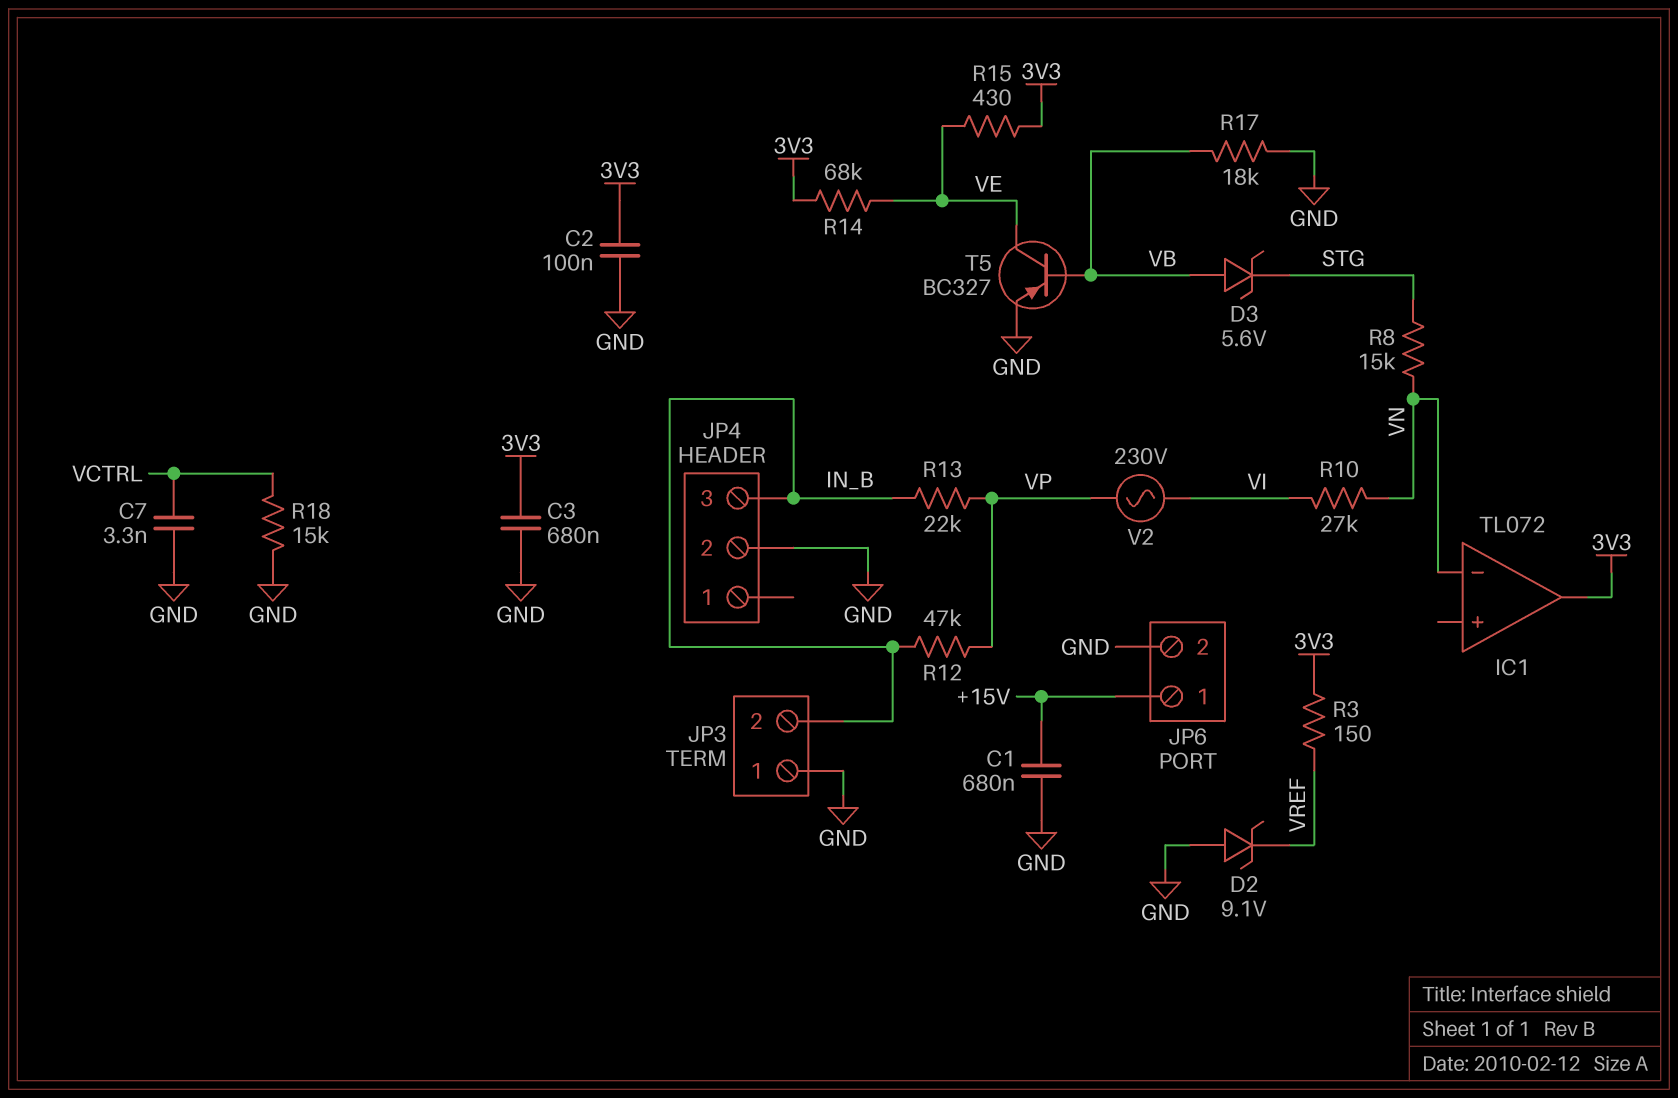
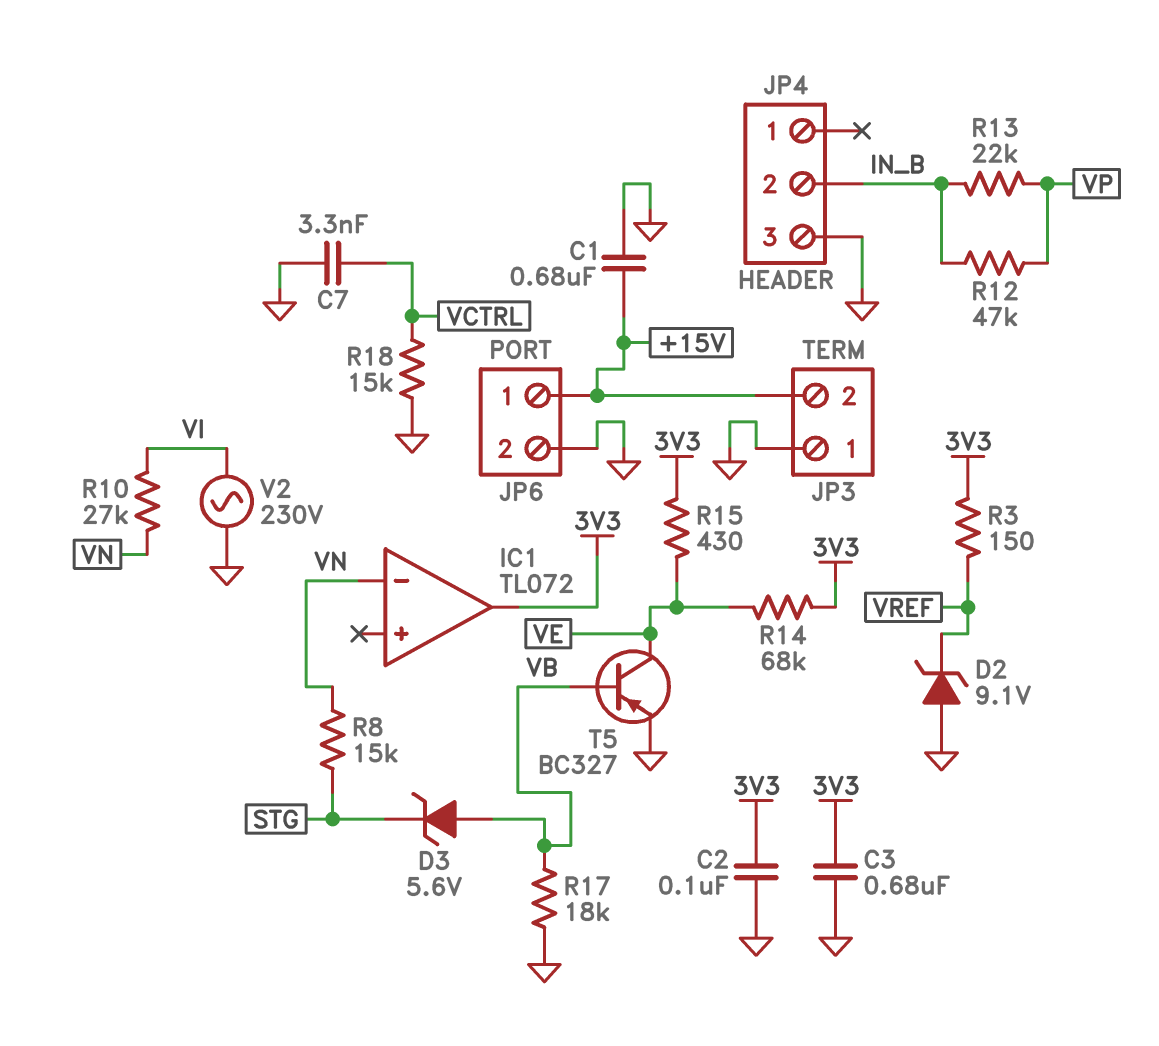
JP3 pin 2: IN_B -> +15V
JP4 pin 2: GND -> IN_B
JP4 pin 3: IN_B -> GND
V2: AC 230V (VI, VP) -> AC 230V (GND, VI)

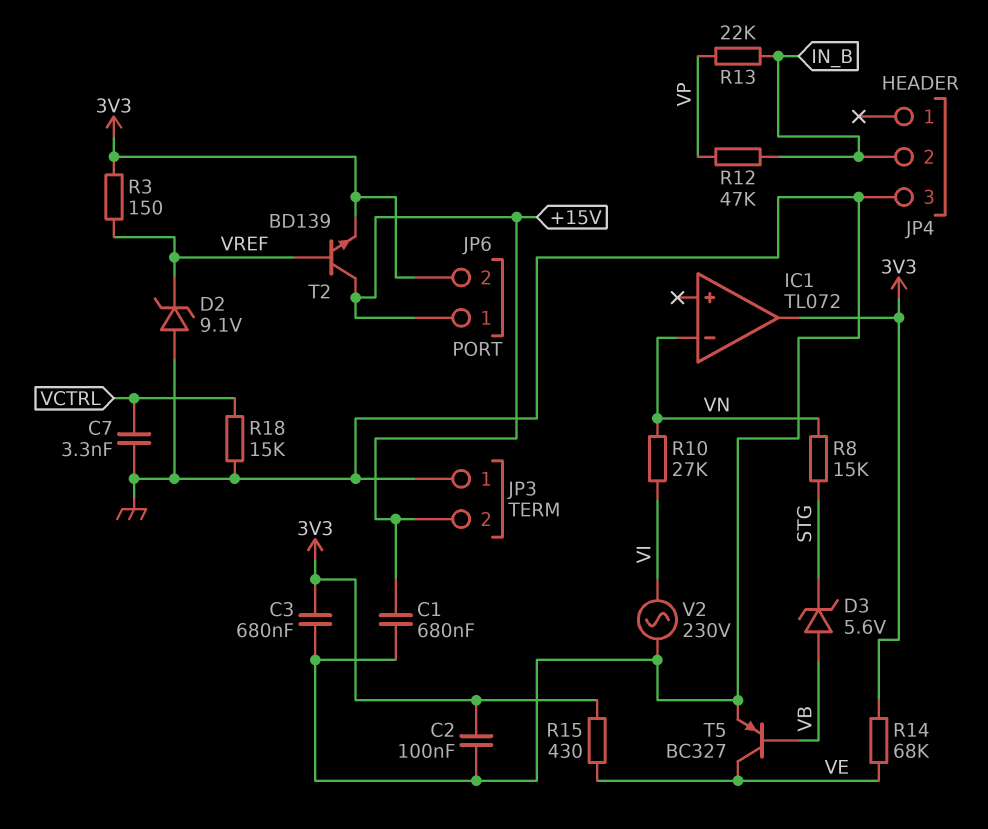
JP6 pin 2: GND -> 3V3
R17: 18k (GND, VB) -> none
T2: none -> NPN BD139 (B VREF, C +15V, E 3V3)

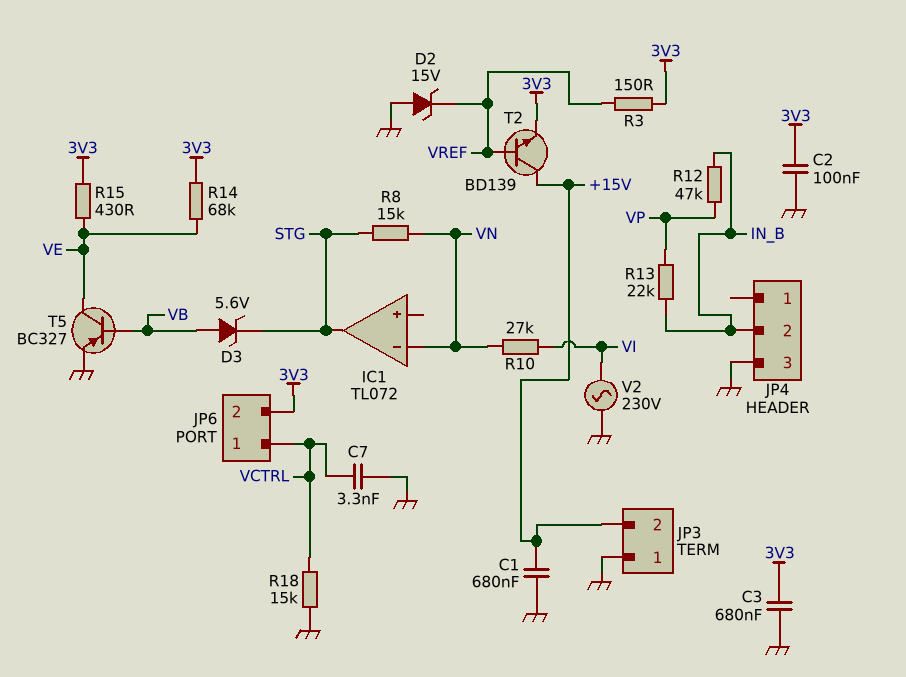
D2: zener 9.1V (A GND, K VREF) -> zener 15V (A GND, K VREF)
IC1 pin out: 3V3 -> STG
JP6 pin 1: +15V -> VCTRL

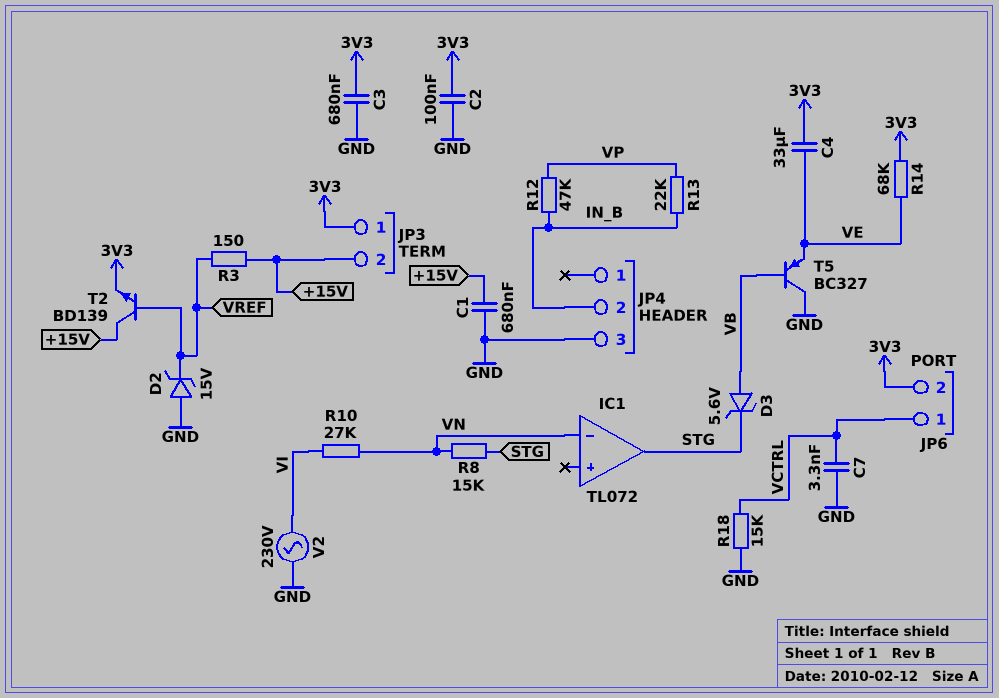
C4: none -> 33uF (3V3, VE)
JP3 pin 1: GND -> 3V3
R3: 150 (3V3, VREF) -> 150 (+15V, VREF)
R15: 430 (3V3, VE) -> none
T5: PNP BC327 (B VB, C VE, E GND) -> PNP BC327 (B VB, C GND, E VE)

